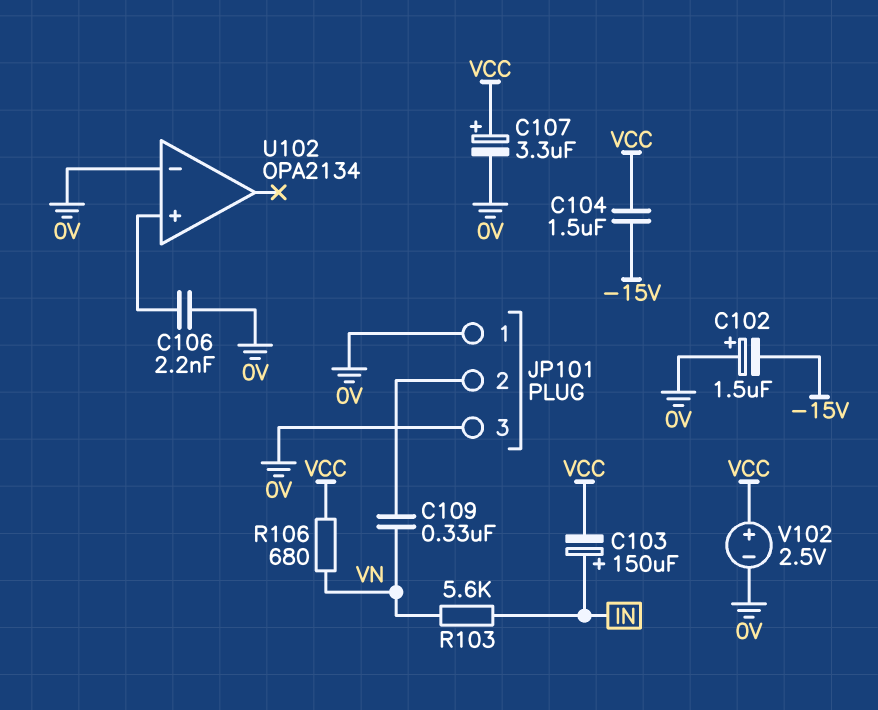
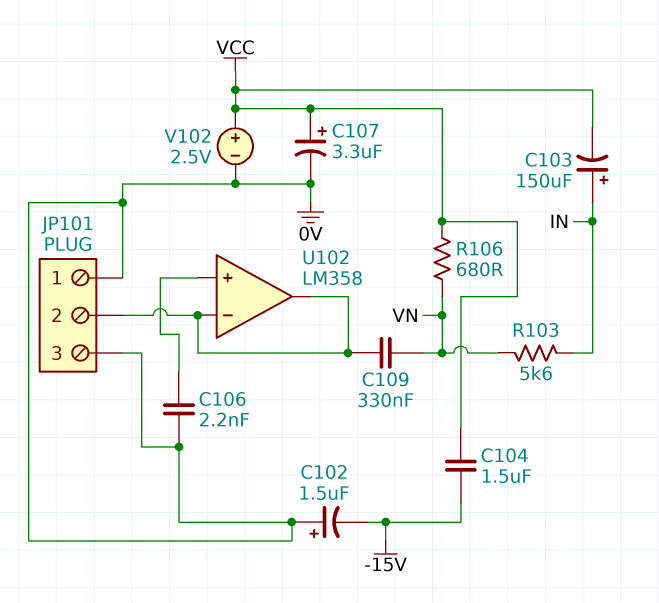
U102: OPA2134 -> LM358
U102 pin in-: 0V -> JP101/2
U102 pin out: none -> JP101/2

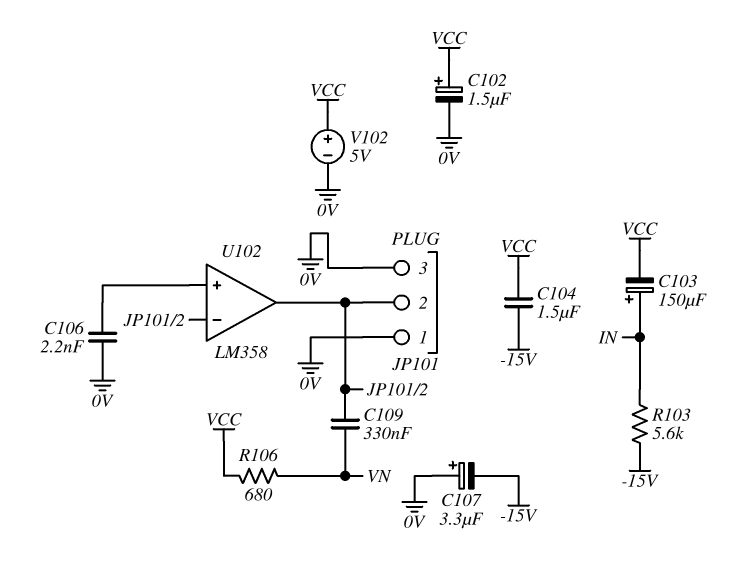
C102: 1.5uF (plus 0V, minus -15V) -> 1.5uF (plus VCC, minus 0V)
C107: 3.3uF (plus VCC, minus 0V) -> 3.3uF (plus 0V, minus -15V)
R103: 5.6k (IN, VN) -> 5.6k (-15V, IN)
V102: 2.5V (plus VCC, minus 0V) -> 5V (plus VCC, minus 0V)

